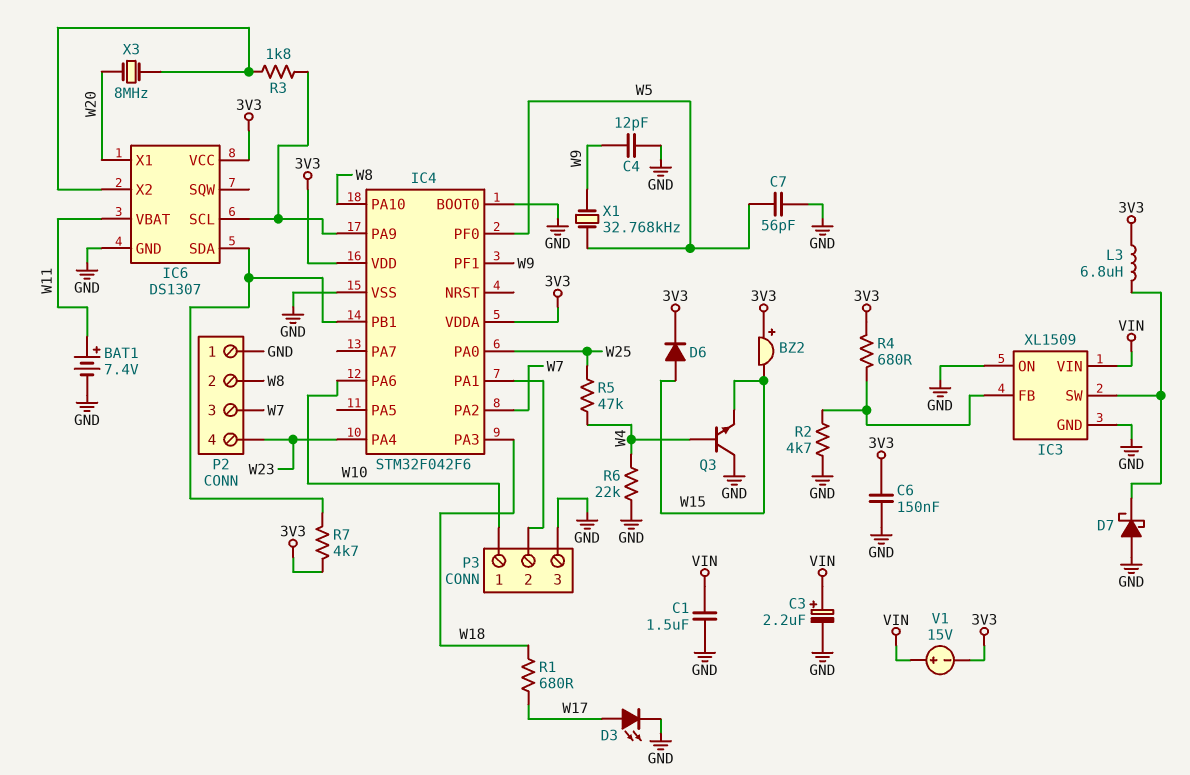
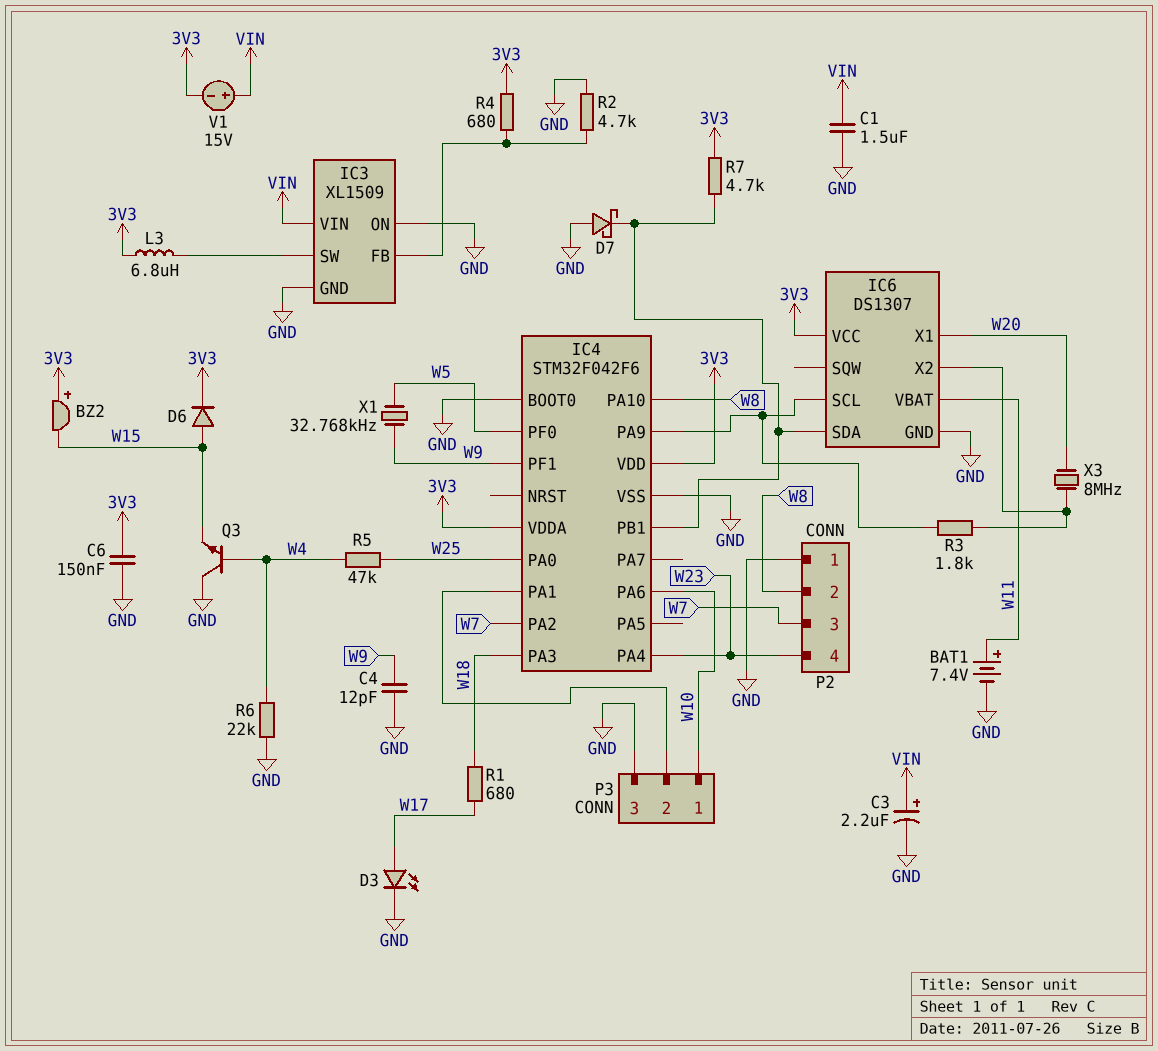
C7: 56pF (GND, W5) -> none
D7: schottky (A GND, K IC3/SW) -> schottky (A GND, K IC4/PB1)

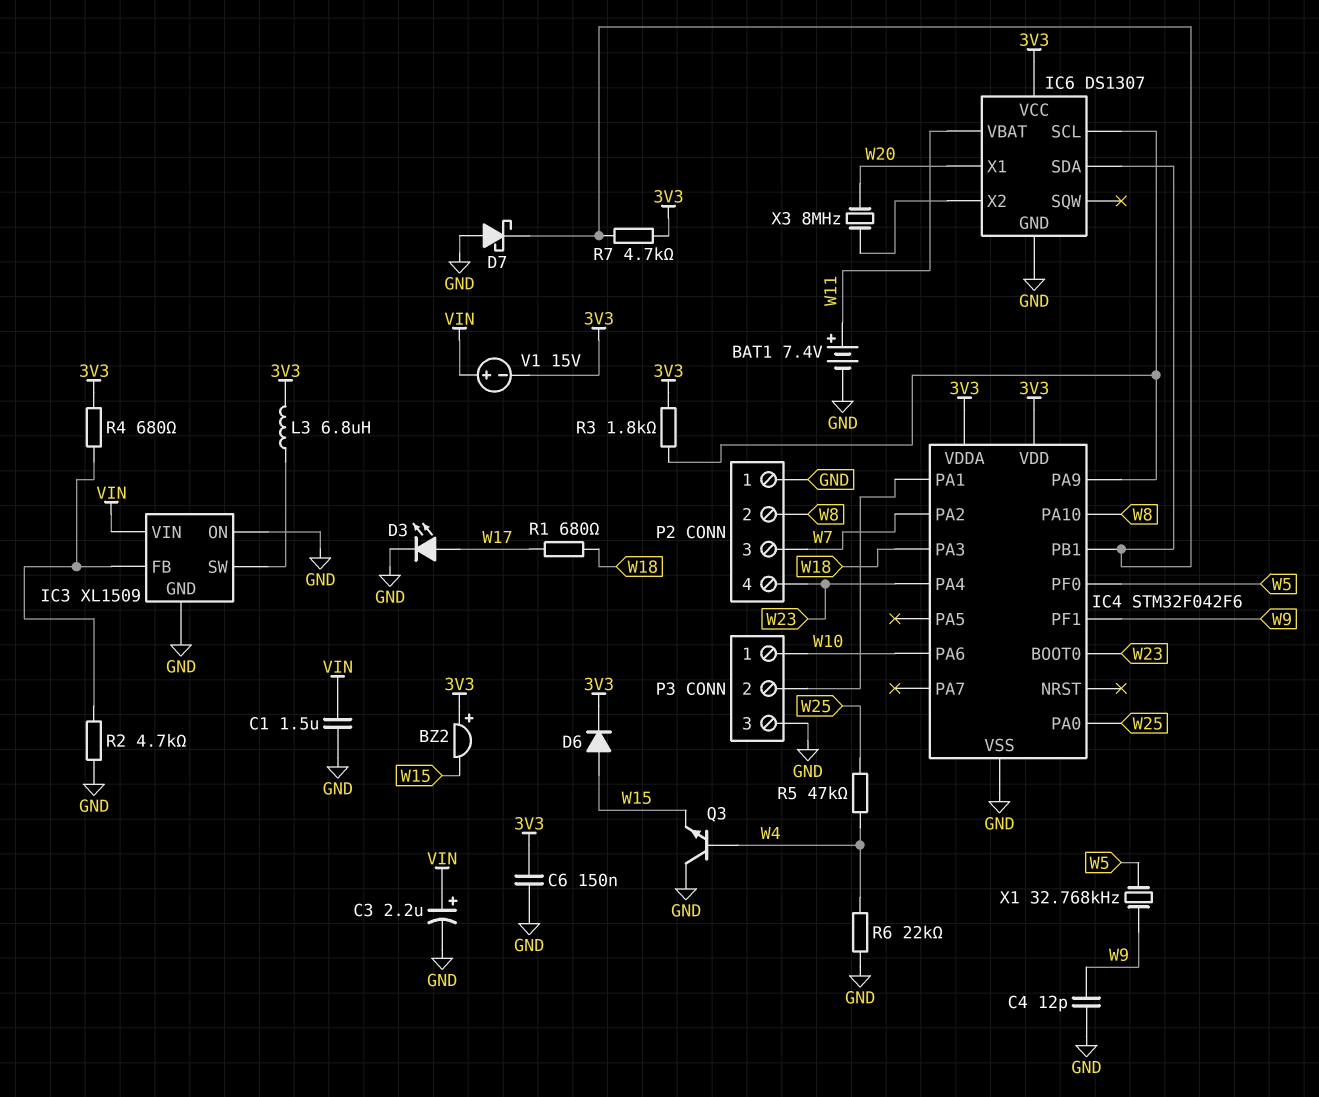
IC4 pin BOOT0: GND -> W23
R3: 1.8k (IC4/PA9, IC6/X2) -> 1.8k (3V3, IC4/PA9)

